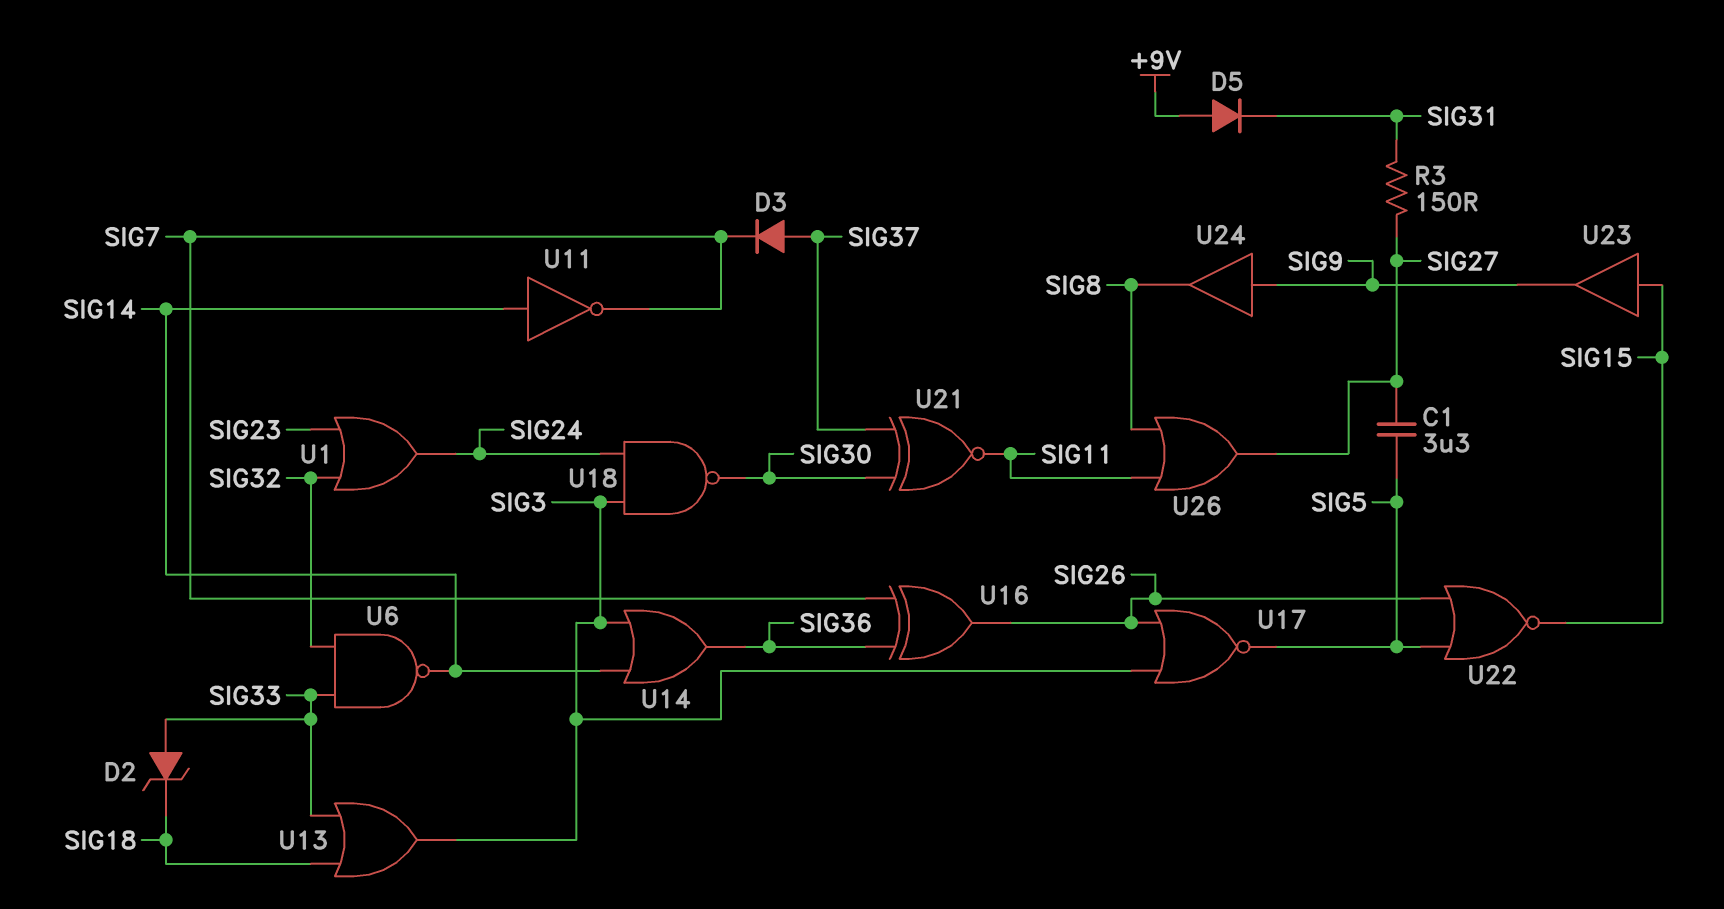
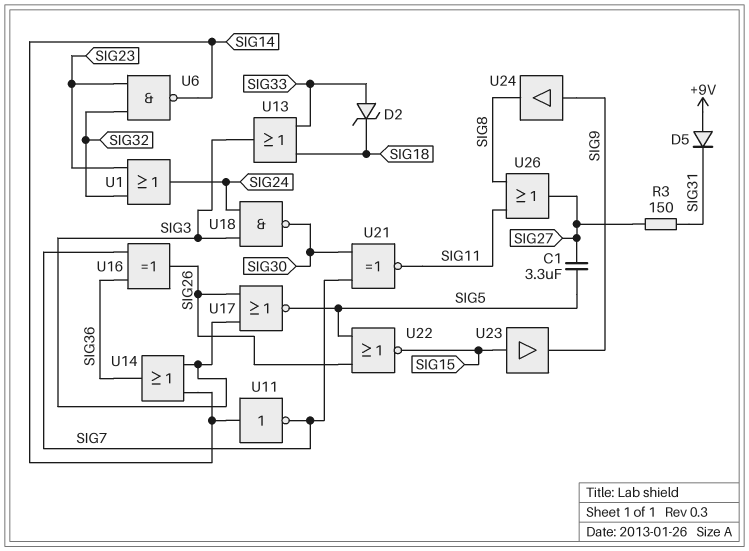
D3: diode (A SIG37, K SIG7) -> none
U6: NAND (in SIG32, in SIG33, out SIG14) -> NAND (in SIG23, in SIG32, out SIG14)
U21: XNOR (in SIG30, in SIG37, out SIG11) -> XNOR (in SIG7, in SIG30, out SIG11)

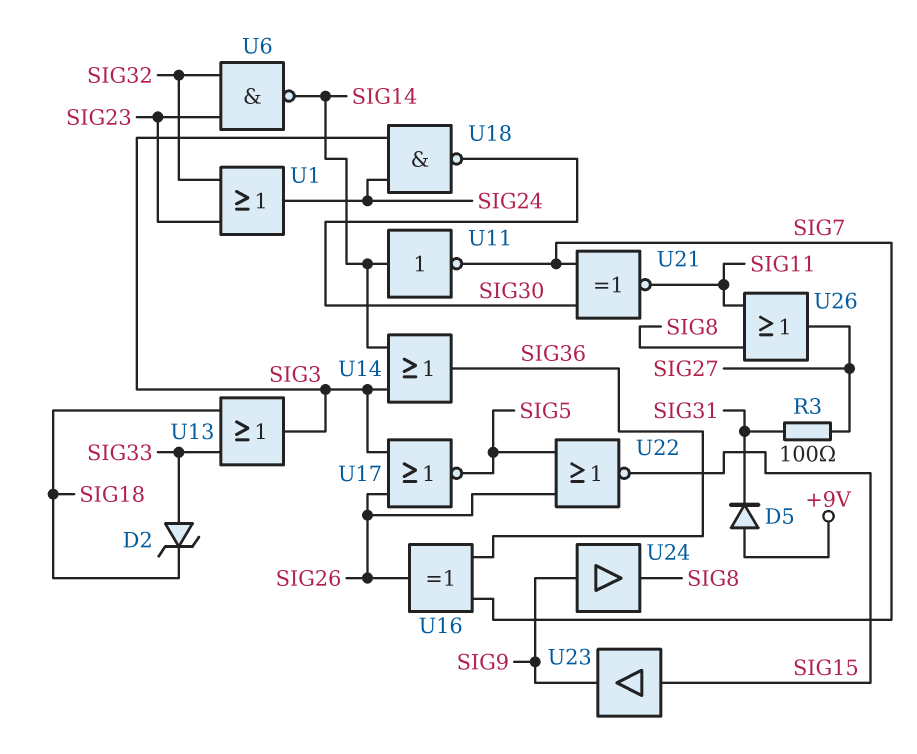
C1: 3.3uF (SIG5, SIG27) -> none
R3: 150 (SIG27, SIG31) -> 100 (SIG27, SIG31)

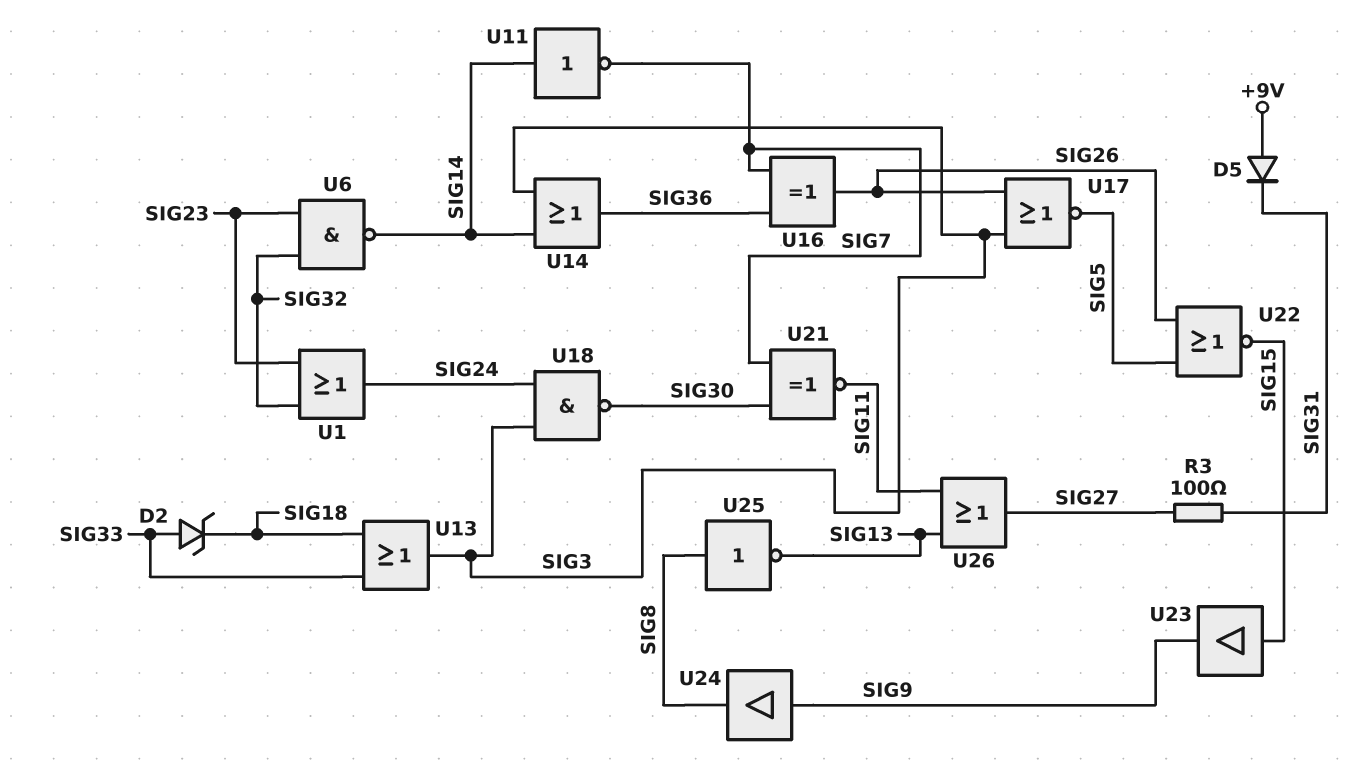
U25: none -> NOT (in SIG8, out SIG13)
U26: OR (in SIG8, in SIG11, out SIG27) -> OR (in SIG11, in SIG13, out SIG27)

